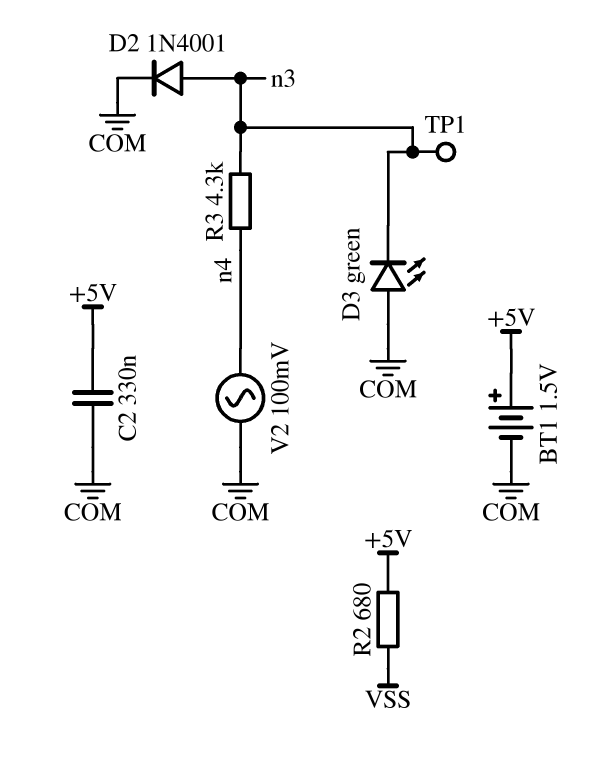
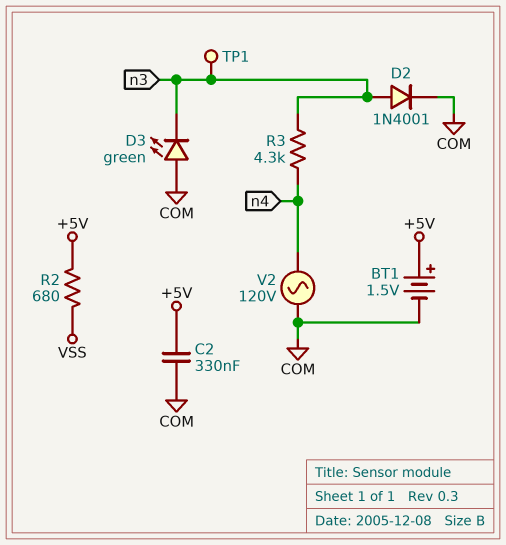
V2: AC 100mV (COM, n4) -> AC 120V (COM, n4)

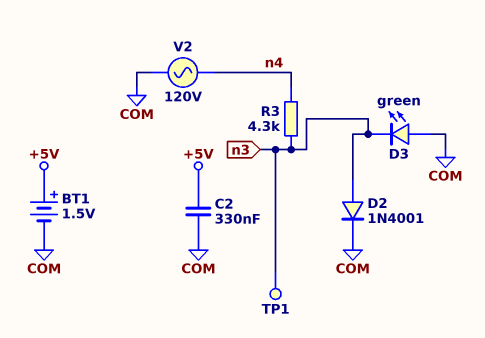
R2: 680 (+5V, VSS) -> none

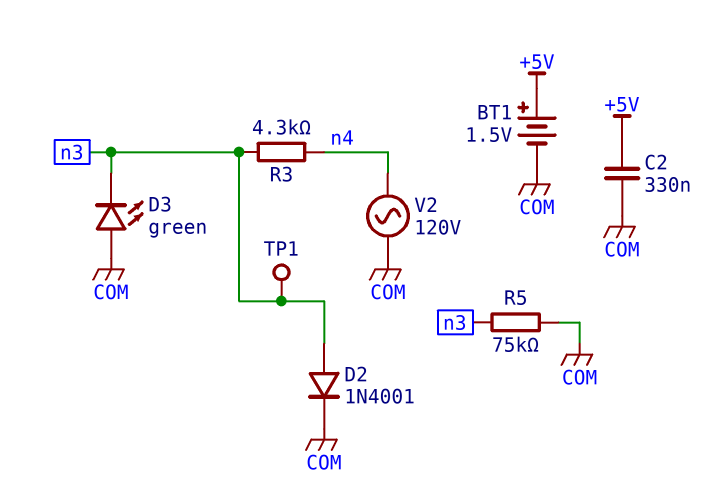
R5: none -> 75k (COM, n3)

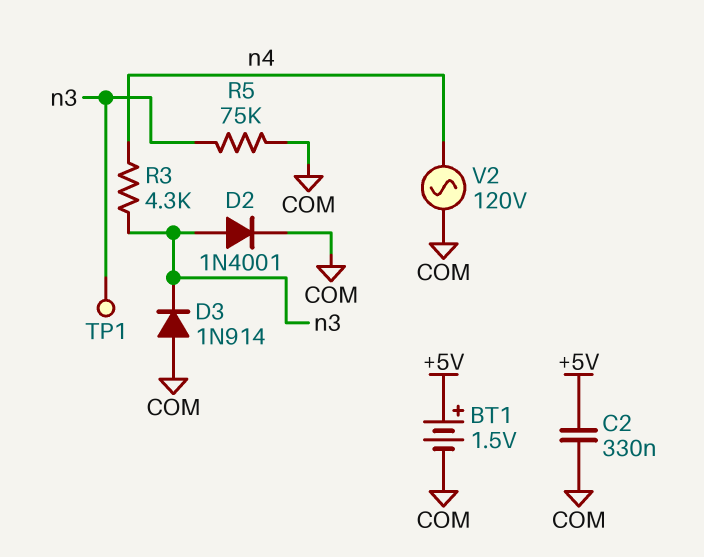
D3: LED green (A COM, K n3) -> diode 1N914 (A COM, K n3)

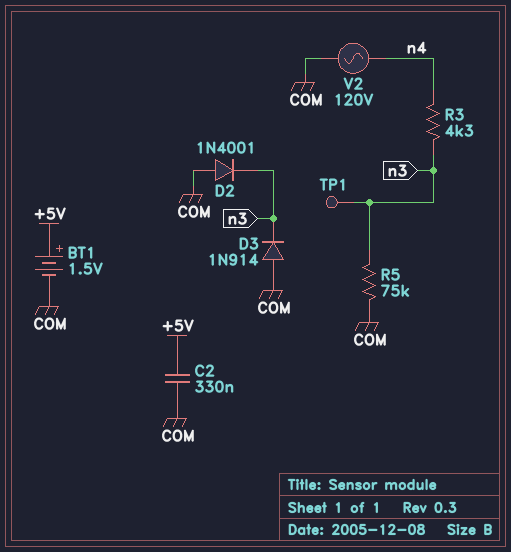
D2: diode 1N4001 (A n3, K COM) -> diode 1N4001 (A COM, K n3)

